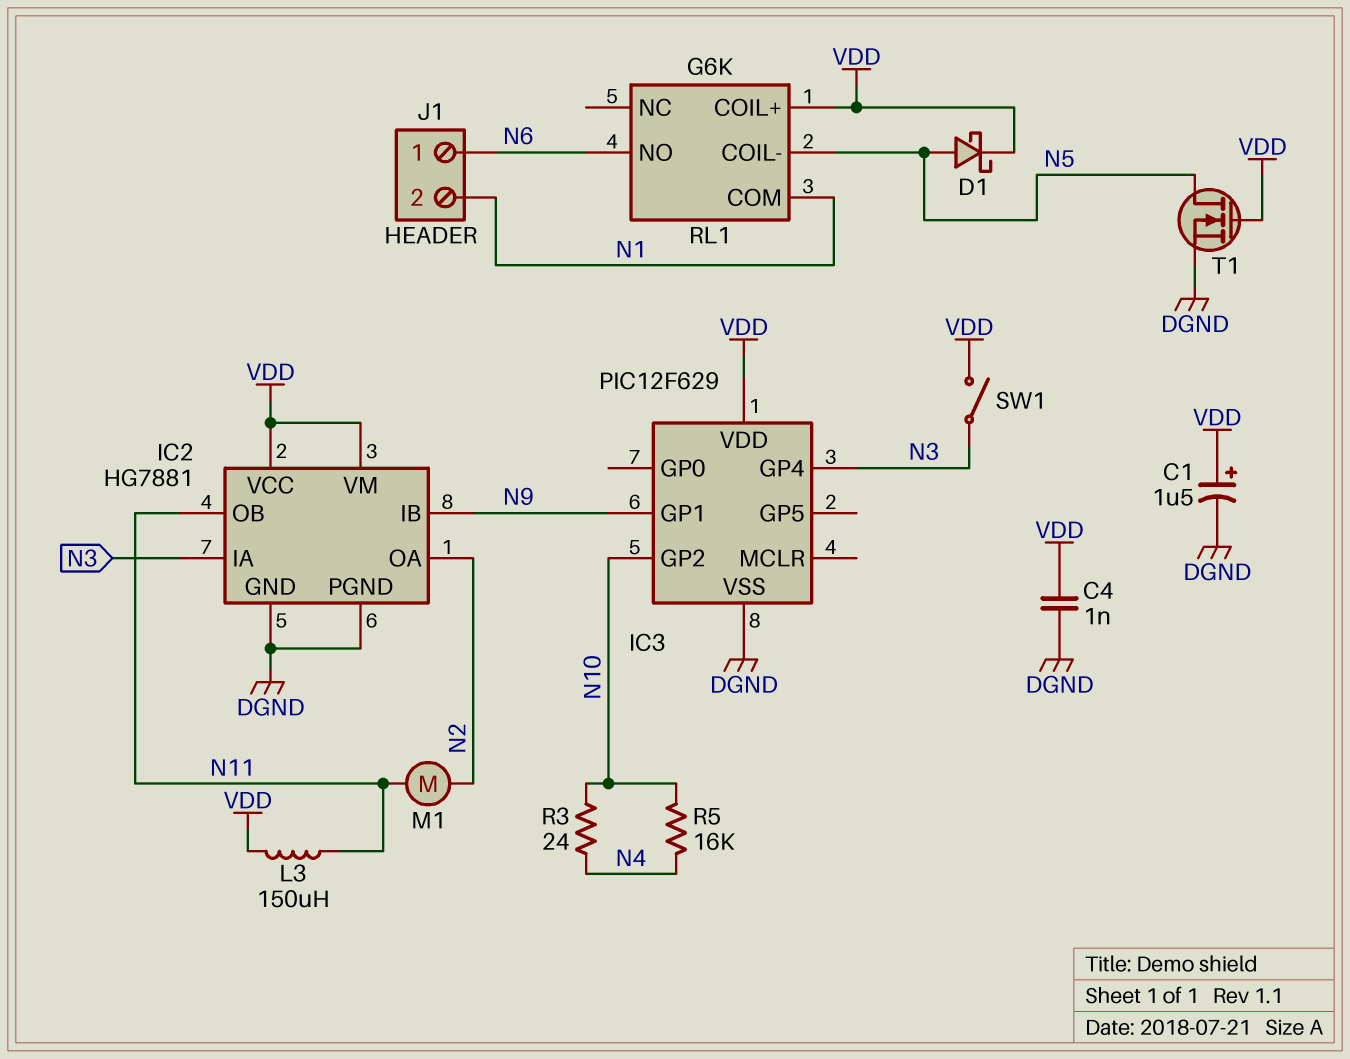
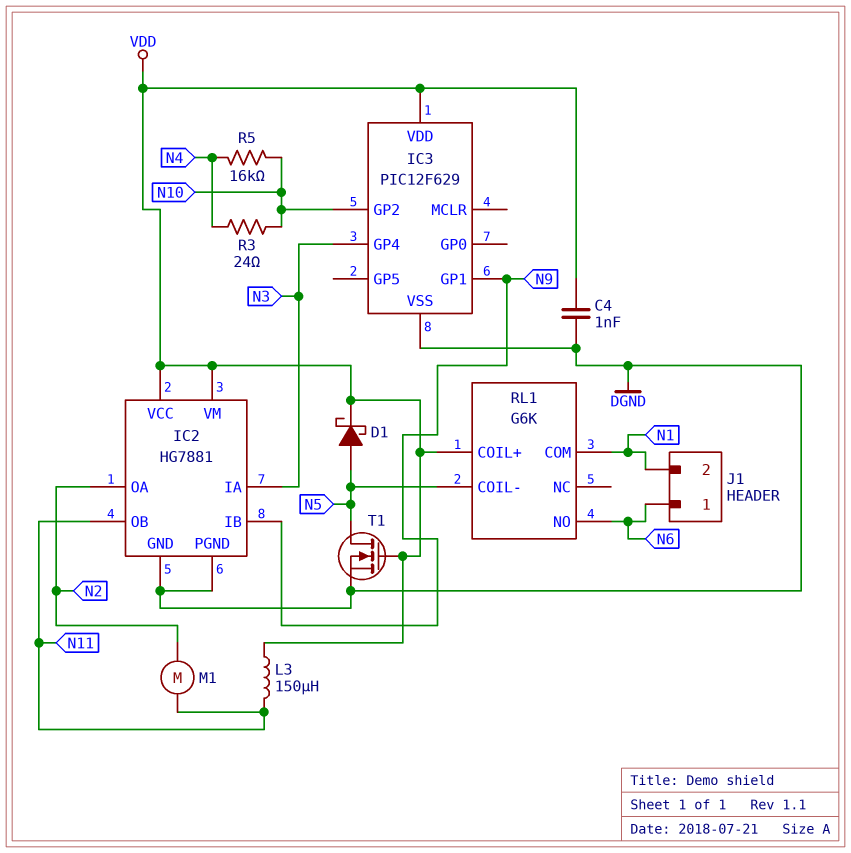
C1: 1.5uF (plus VDD, minus DGND) -> none
SW1: switch (N3, VDD) -> none

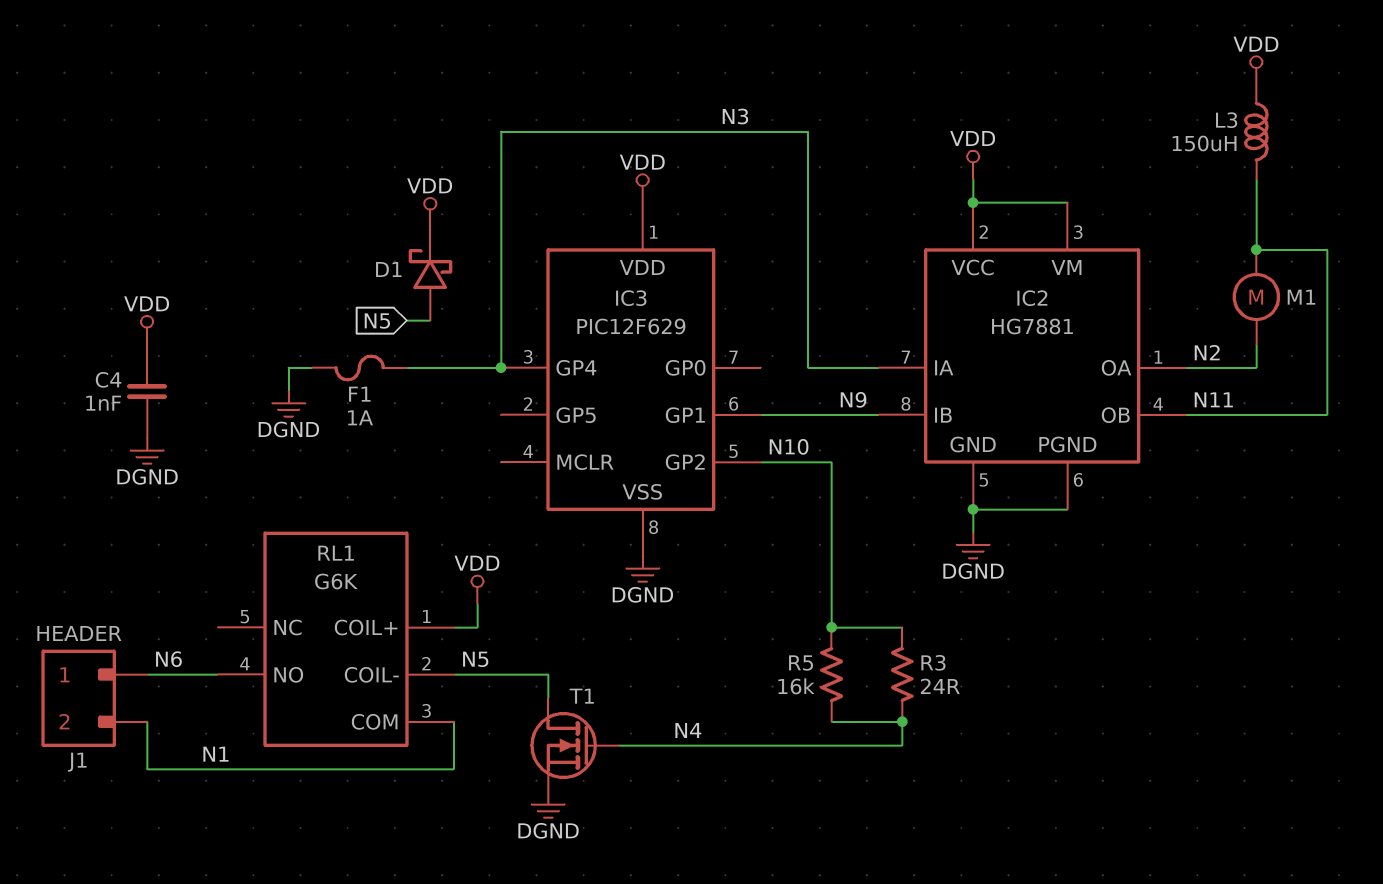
F1: none -> 1A (DGND, N3)
T1: NMOS (G VDD, D N5, S DGND) -> NMOS (G N4, D N5, S DGND)

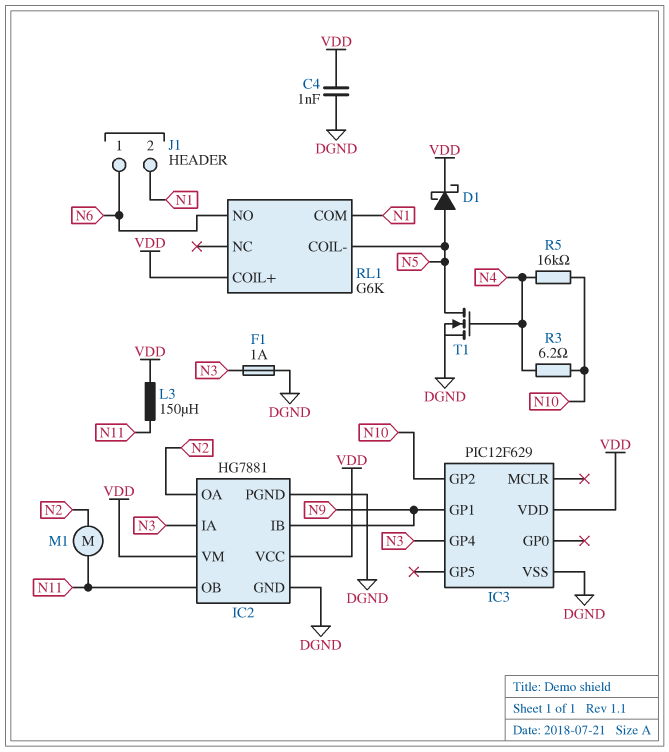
R3: 24 (N4, N10) -> 6.2 (N4, N10)

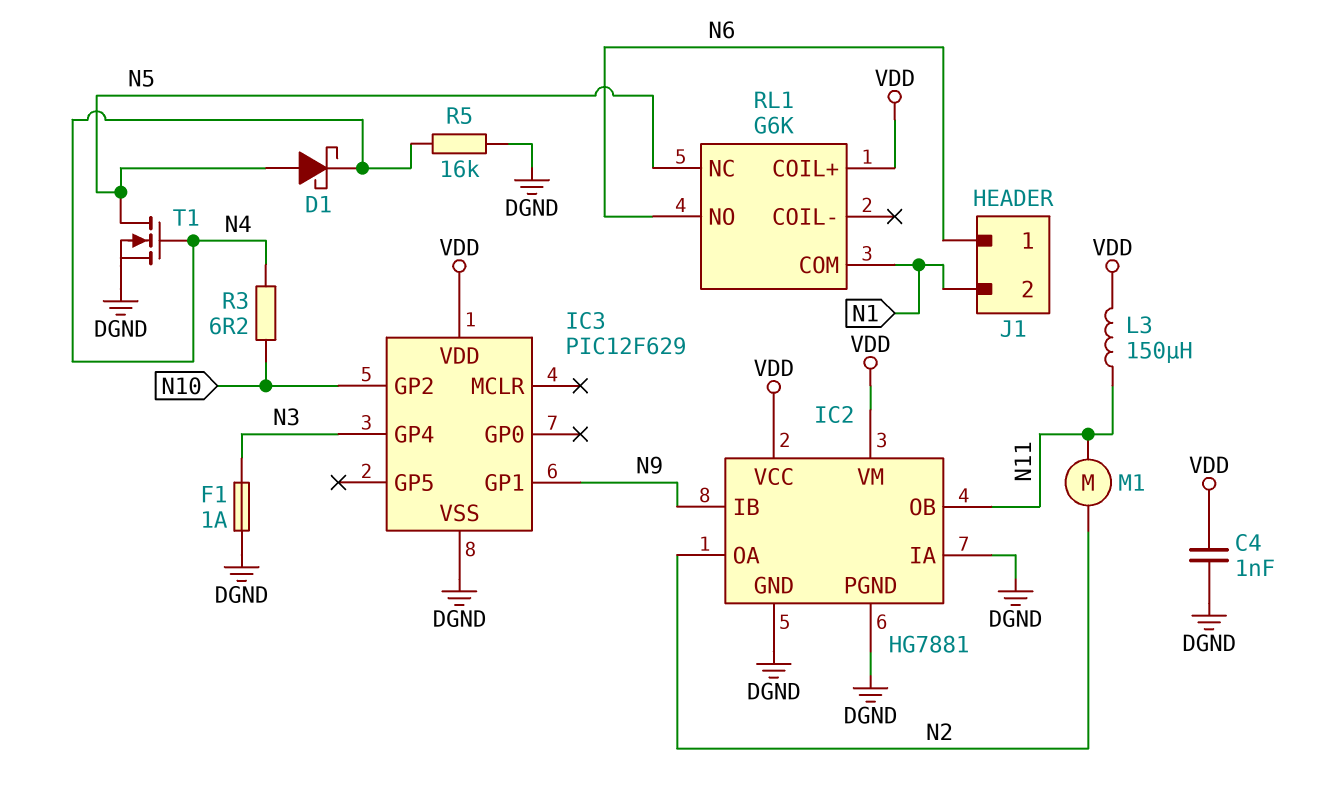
D1: schottky (A N5, K VDD) -> schottky (A N5, K N4)
IC2 pin IA: N3 -> DGND
R5: 16k (N4, N10) -> 16k (DGND, N4)
RL1 pin COIL-: N5 -> none
RL1 pin NC: none -> N5

